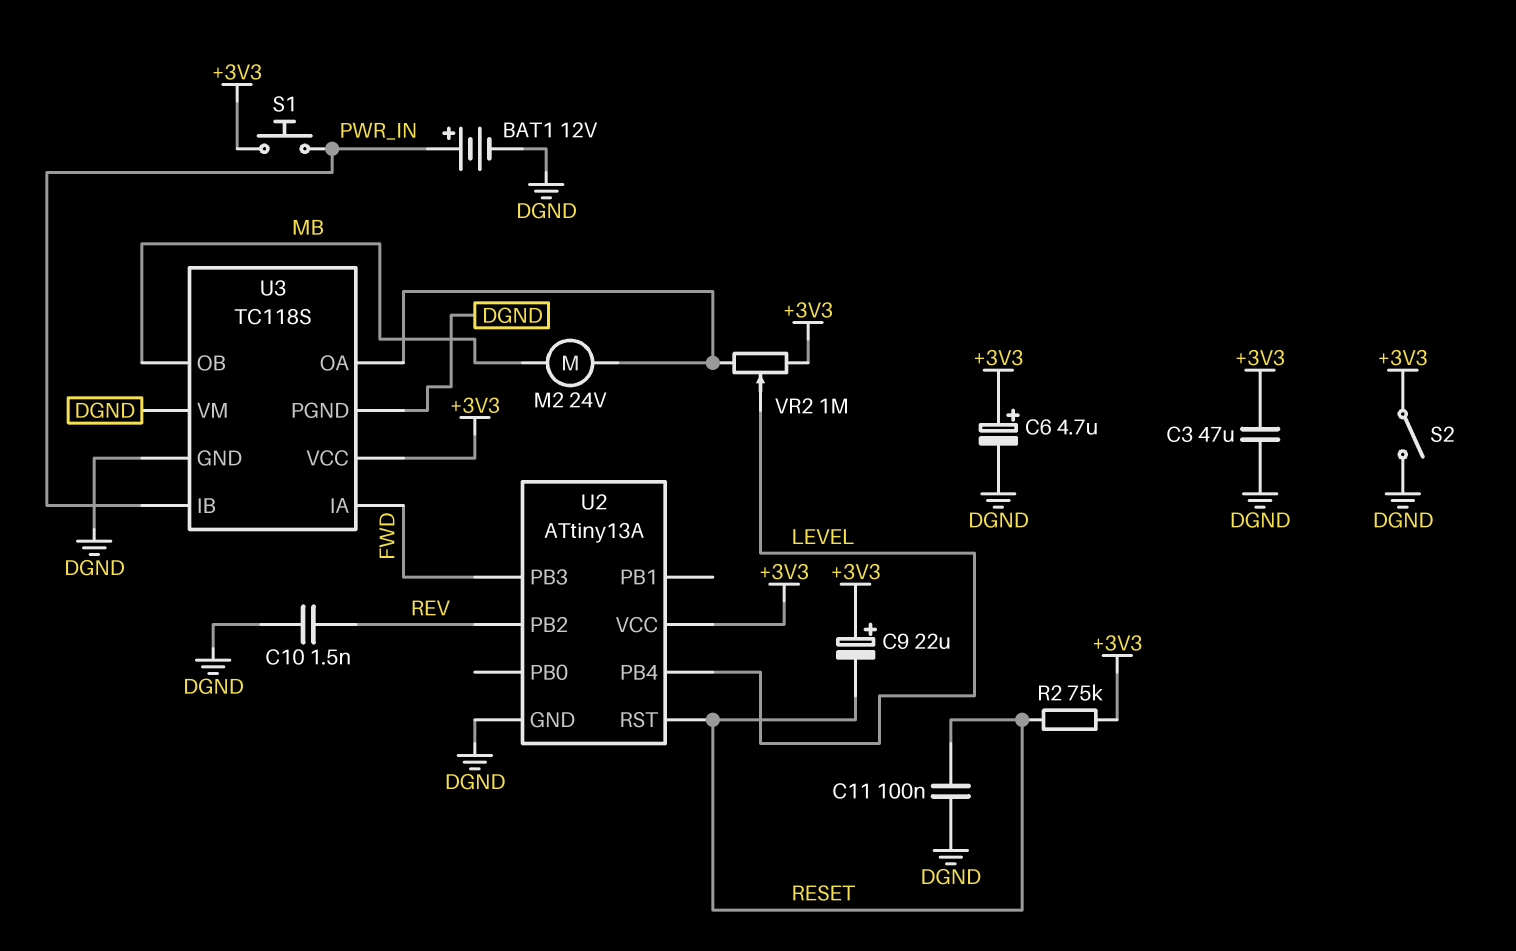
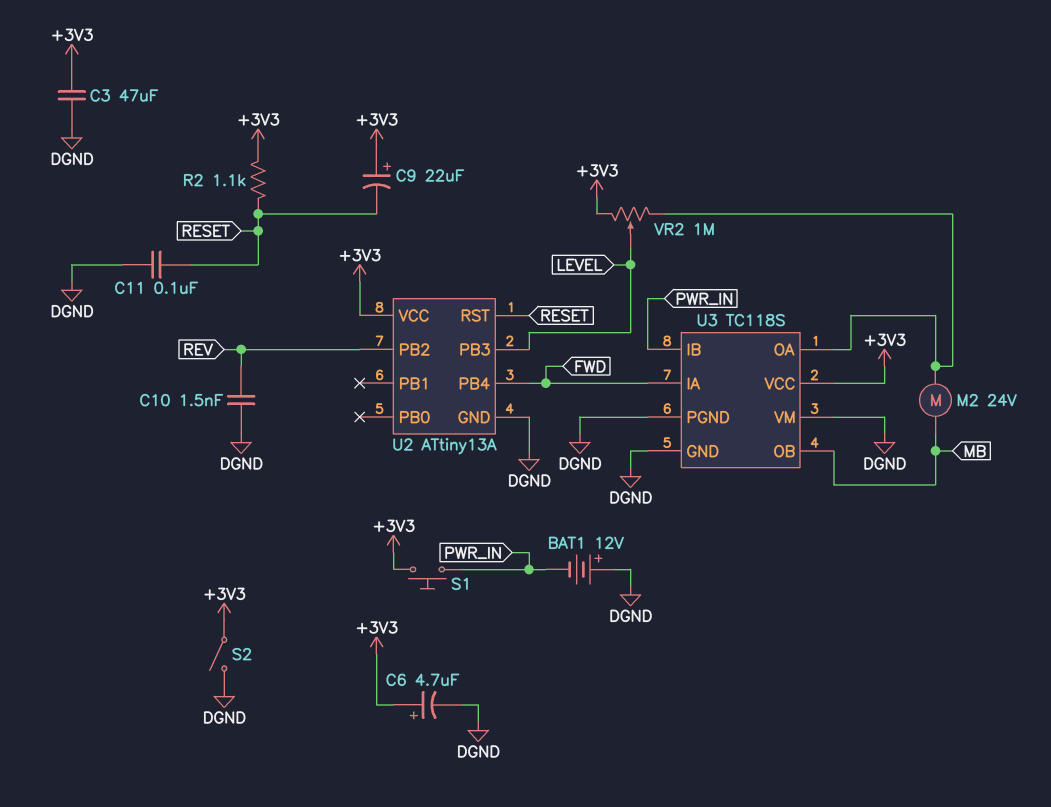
BAT1: 12V (plus PWR_IN, minus DGND) -> 12V (plus DGND, minus PWR_IN)
R2: 75k (+3V3, RESET) -> 1.1k (+3V3, RESET)
U2 pin PB3: FWD -> LEVEL
U2 pin PB4: LEVEL -> FWD

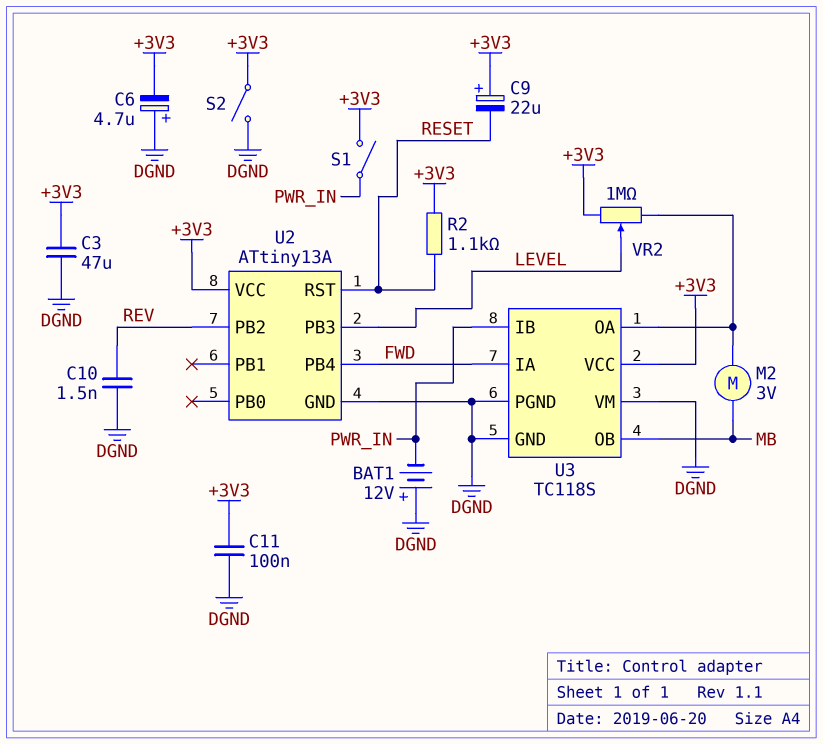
C6: 4.7uF (plus +3V3, minus DGND) -> 4.7uF (plus DGND, minus +3V3)
C11: 100nF (DGND, RESET) -> 100nF (+3V3, DGND)
M2: motor 24V (MB, U3/OA) -> motor 3V (MB, U3/OA)
S1: button (+3V3, PWR_IN) -> switch (+3V3, PWR_IN)

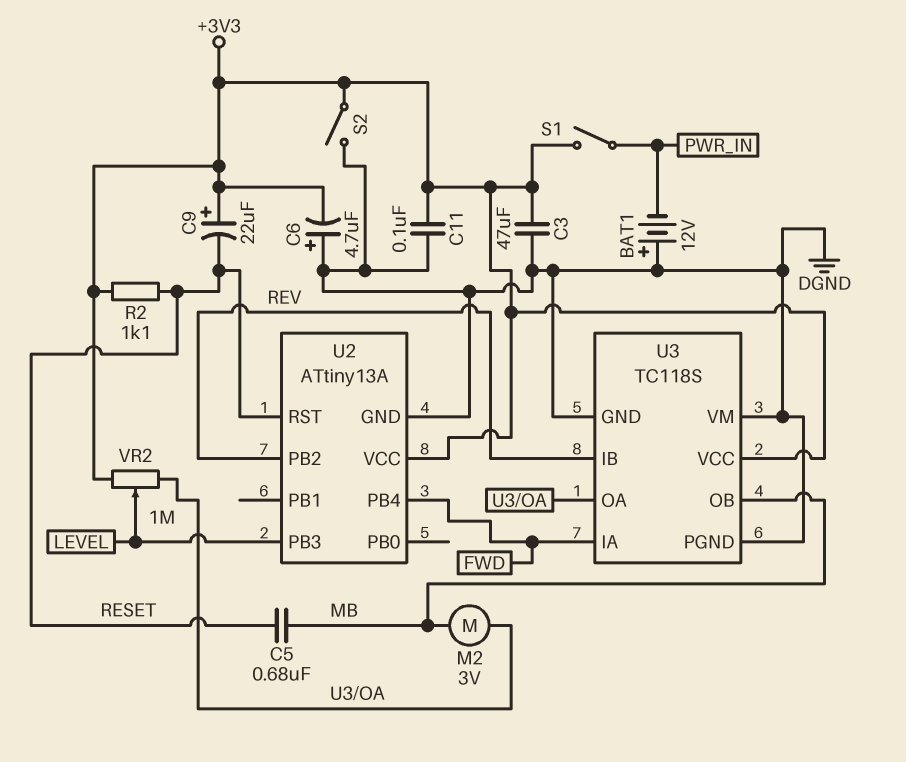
C5: none -> 680nF (MB, RESET)
C10: 1.5nF (DGND, REV) -> none
U3 pin IB: PWR_IN -> REV

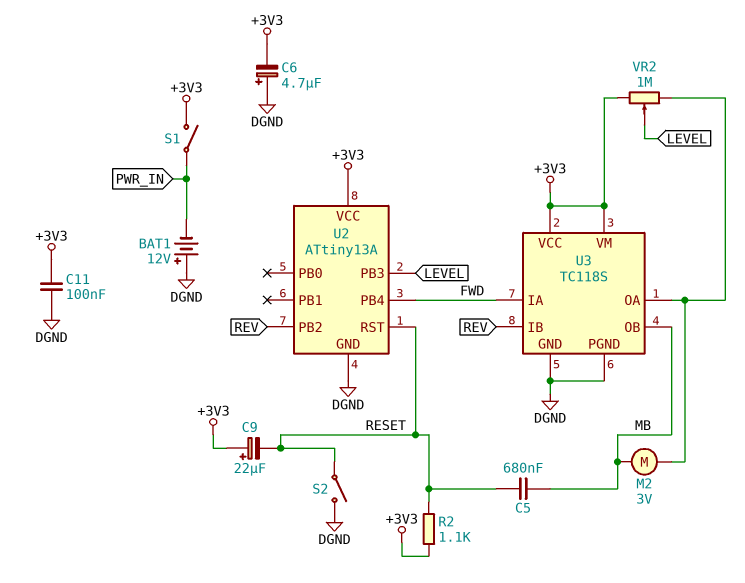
C3: 47uF (+3V3, DGND) -> none
S2: switch (+3V3, DGND) -> switch (DGND, RESET)
U3 pin VM: DGND -> +3V3

